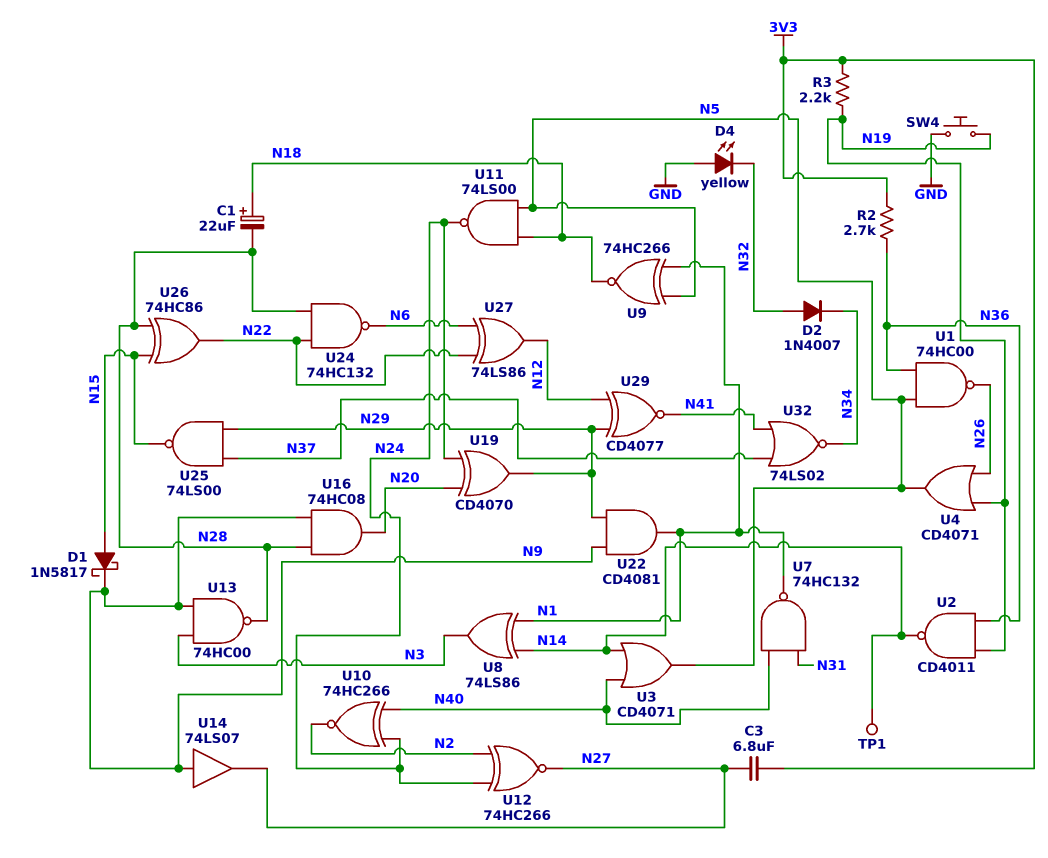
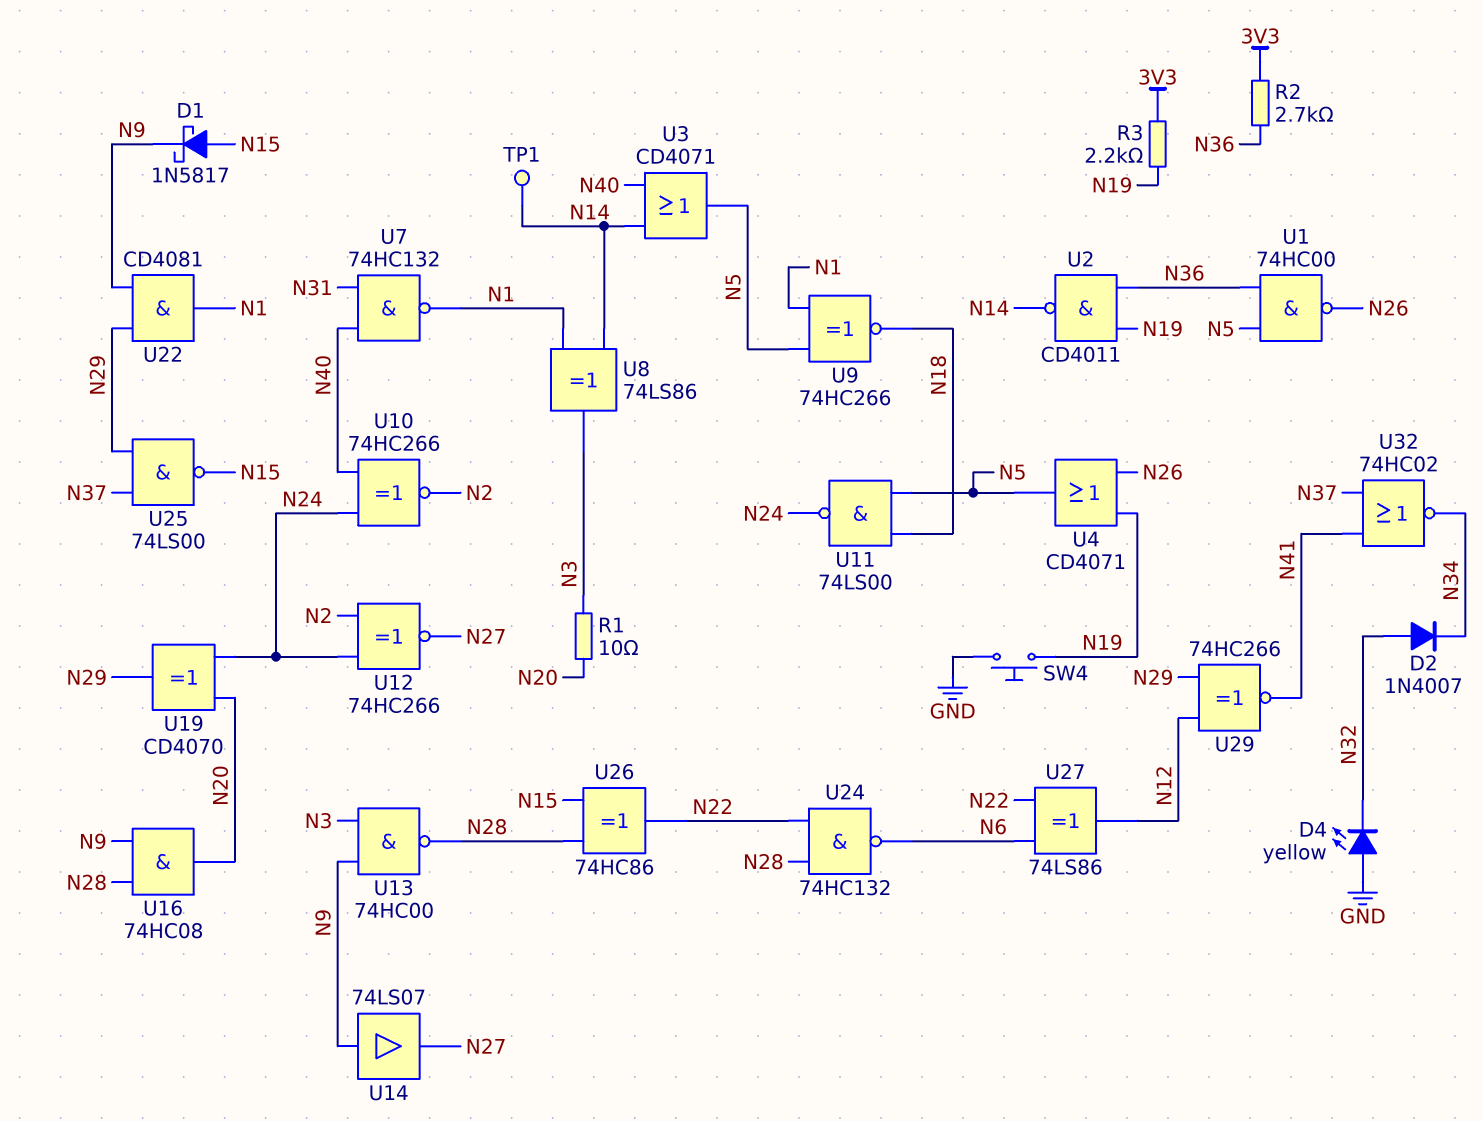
C1: 22uF (plus N18, minus N28) -> none
C3: 6.8uF (3V3, N27) -> none
R1: none -> 10 (N3, N20)
U29: XNOR CD4077 (in N12, in N29, out N41) -> XNOR 74HC266 (in N12, in N29, out N41)
U32: NOR 74LS02 (in N37, in N41, out N34) -> NOR 74HC02 (in N37, in N41, out N34)

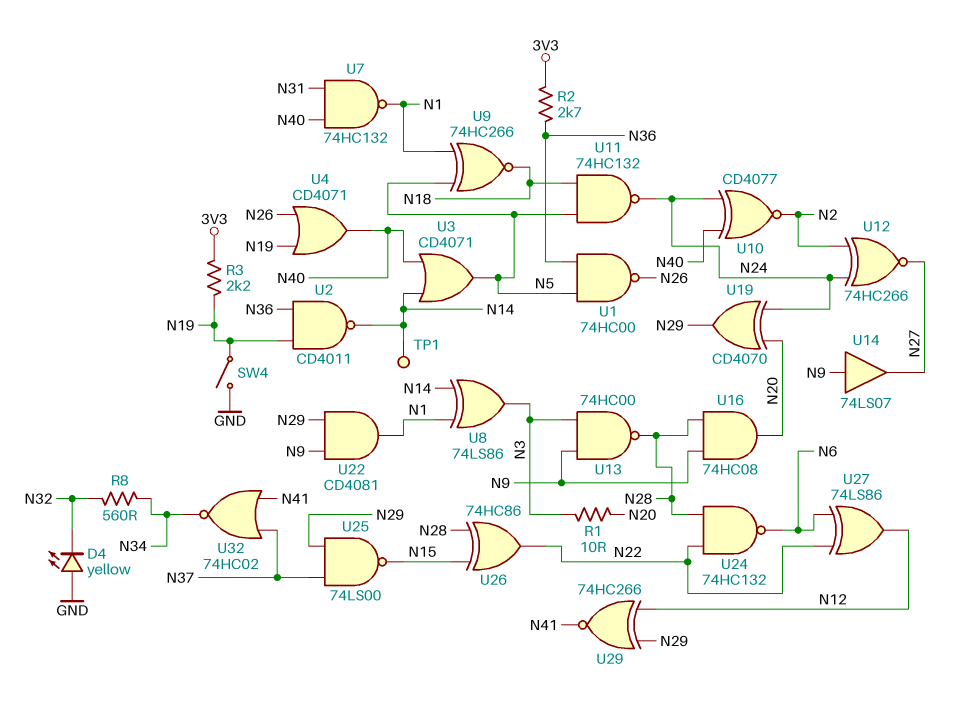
D1: schottky 1N5817 (A N15, K N9) -> none
D2: diode 1N4007 (A N32, K N34) -> none
R8: none -> 560 (N32, N34)
SW4: button (GND, N19) -> switch (GND, N19)
U4: OR CD4071 (in N19, in N26, out N5) -> OR CD4071 (in N19, in N26, out N40)
U10: XNOR 74HC266 (in N24, in N40, out N2) -> XNOR CD4077 (in N24, in N40, out N2)
U11: NAND 74LS00 (in N5, in N18, out N24) -> NAND 74HC132 (in N5, in N18, out N24)

